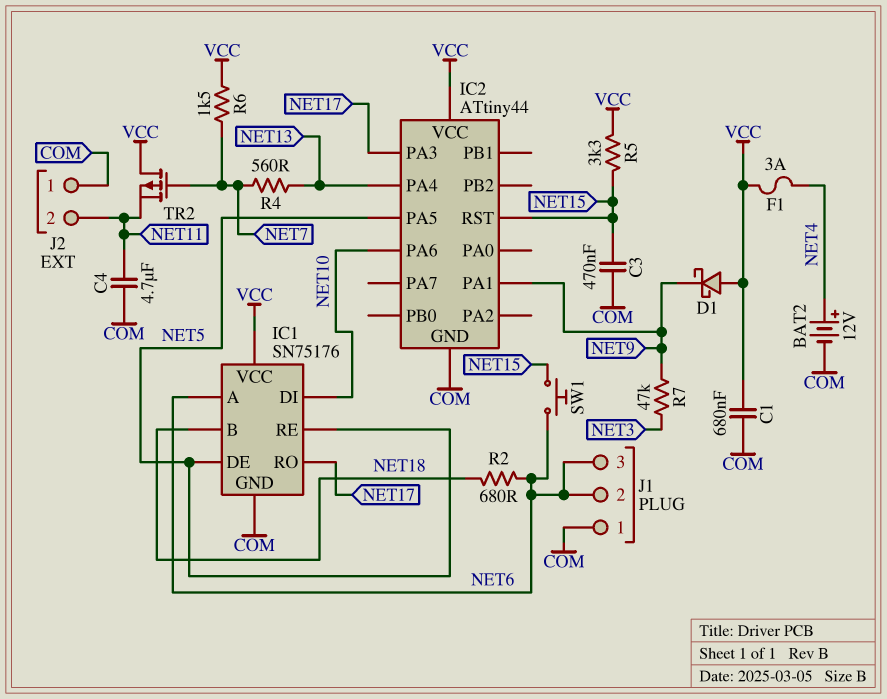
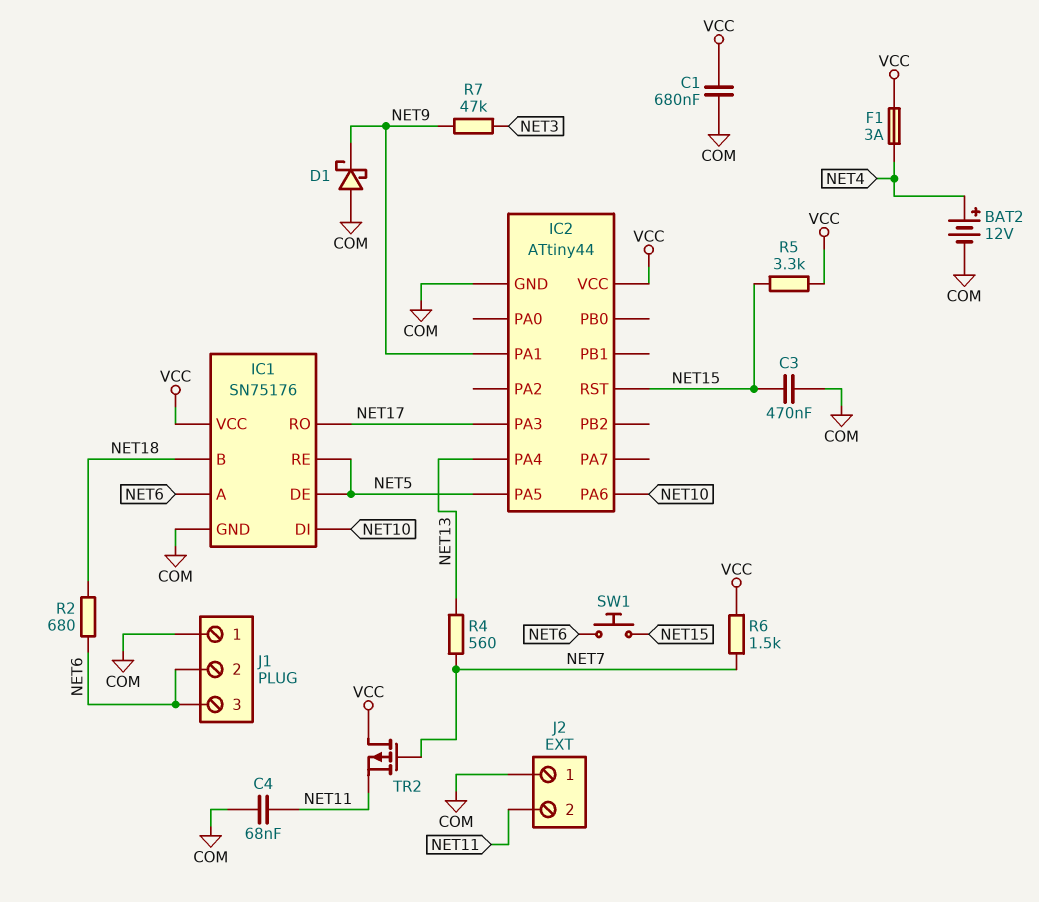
C4: 4.7uF (COM, NET11) -> 68nF (COM, NET11)
D1: schottky (A VCC, K NET9) -> schottky (A COM, K NET9)

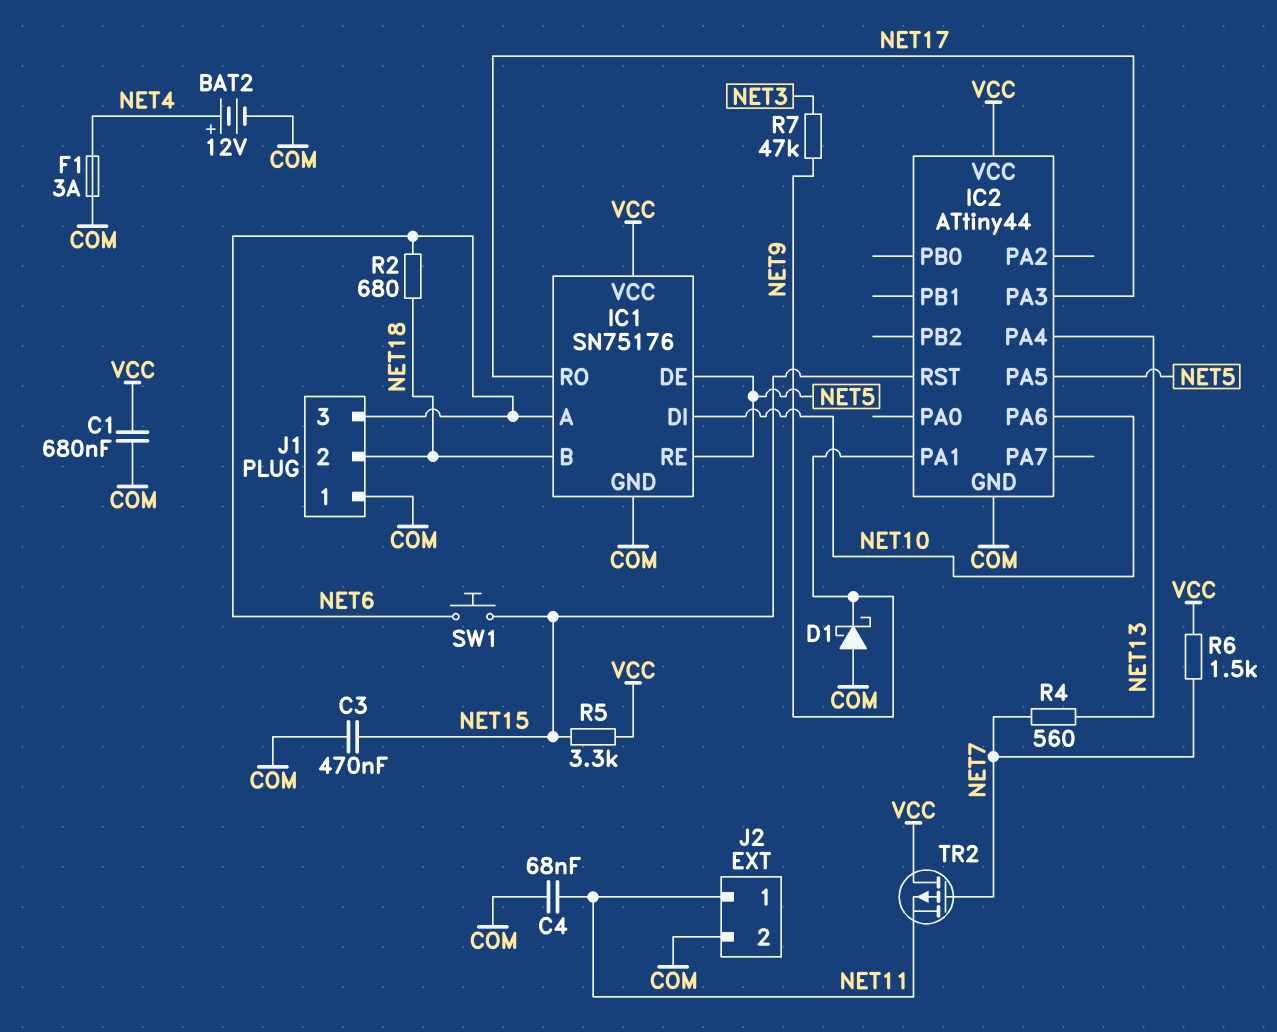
F1: 3A (NET4, VCC) -> 3A (COM, NET4)
J1 pin 2: NET6 -> NET18
J2 pin 1: COM -> NET11
J2 pin 2: NET11 -> COM

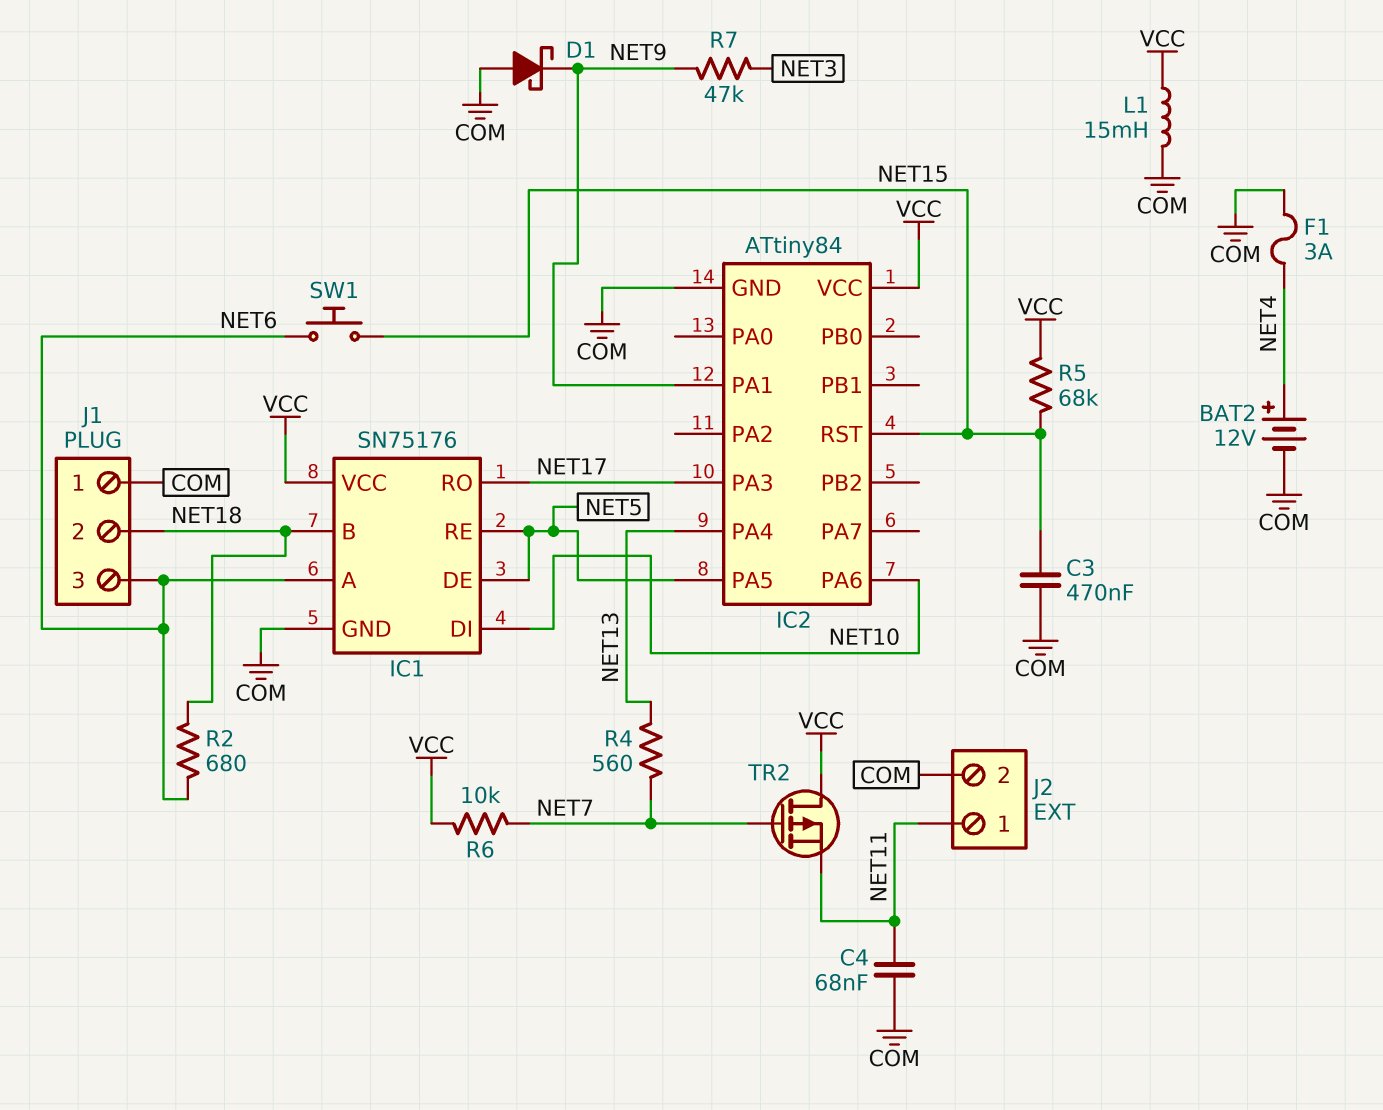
C1: 680nF (COM, VCC) -> none
IC2: ATtiny44 -> ATtiny84
L1: none -> 15mH (COM, VCC)
R5: 3.3k (NET15, VCC) -> 68k (NET15, VCC)
R6: 1.5k (NET7, VCC) -> 10k (NET7, VCC)

